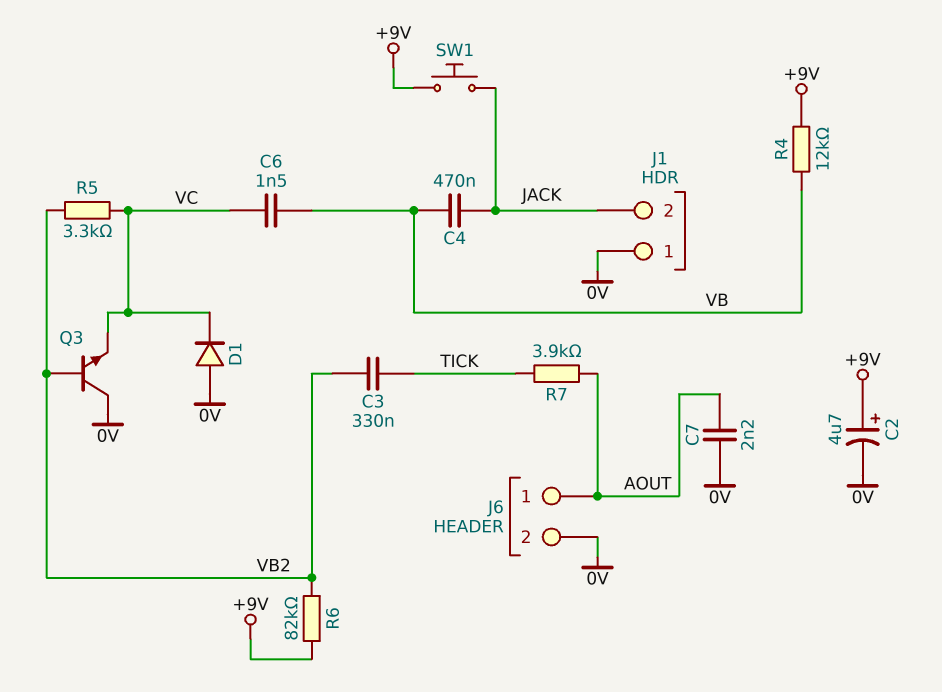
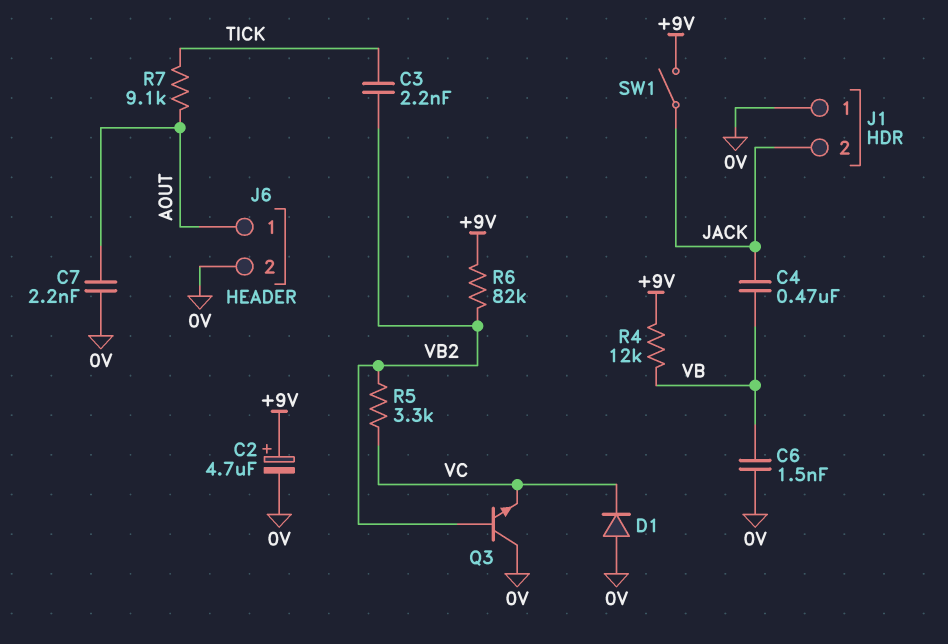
C3: 330nF (TICK, VB2) -> 2.2nF (TICK, VB2)
C6: 1.5nF (VB, VC) -> 1.5nF (0V, VB)
R7: 3.9k (AOUT, TICK) -> 9.1k (AOUT, TICK)
SW1: button (+9V, JACK) -> switch (+9V, JACK)

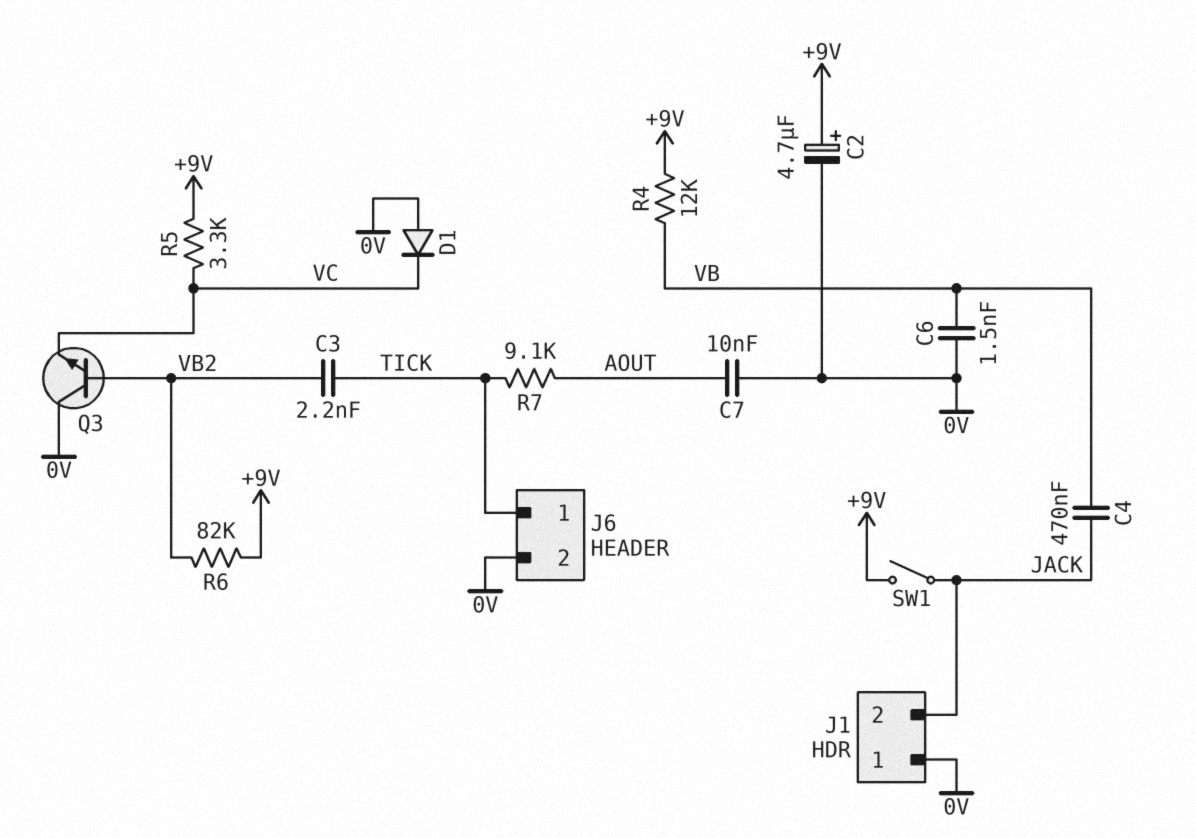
C7: 2.2nF (0V, AOUT) -> 10nF (0V, AOUT)
J6 pin 1: AOUT -> TICK
R5: 3.3k (VB2, VC) -> 3.3k (+9V, VC)

